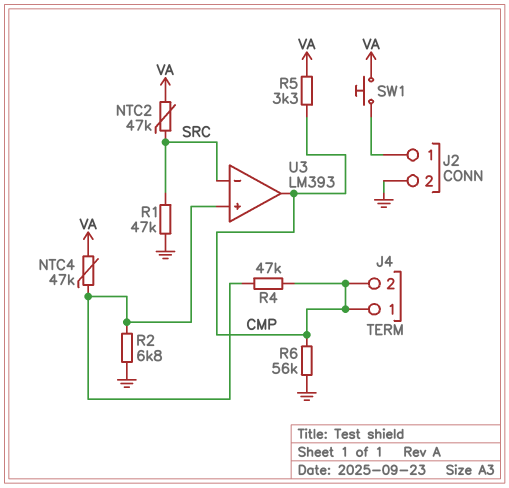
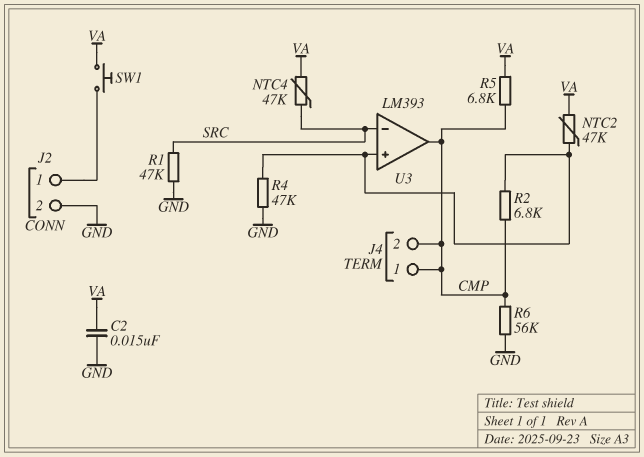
C2: none -> 15nF (GND, VA)
NTC2: 47k (SRC, VA) -> 47k (U3/in+, VA)
NTC4: 47k (U3/in+, VA) -> 47k (SRC, VA)
R2: 6.8k (GND, U3/in+) -> 6.8k (CMP, U3/in+)
R4: 47k (CMP, U3/in+) -> 47k (GND, U3/in+)
R5: 3.3k (CMP, VA) -> 6.8k (CMP, VA)

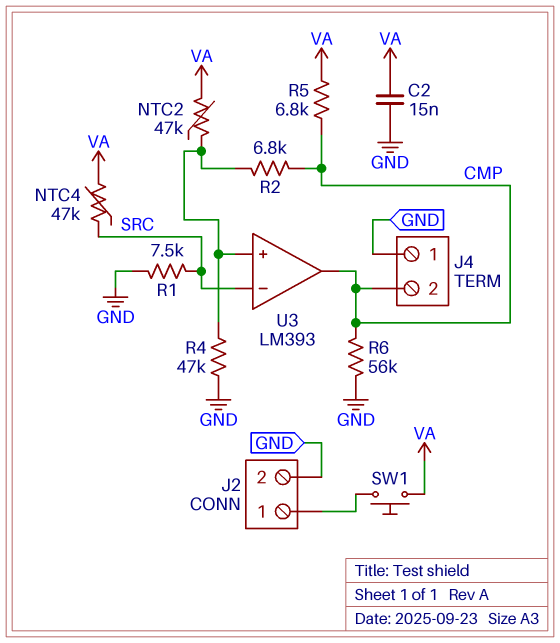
J4 pin 1: CMP -> GND
R1: 47k (GND, SRC) -> 7.5k (GND, SRC)

